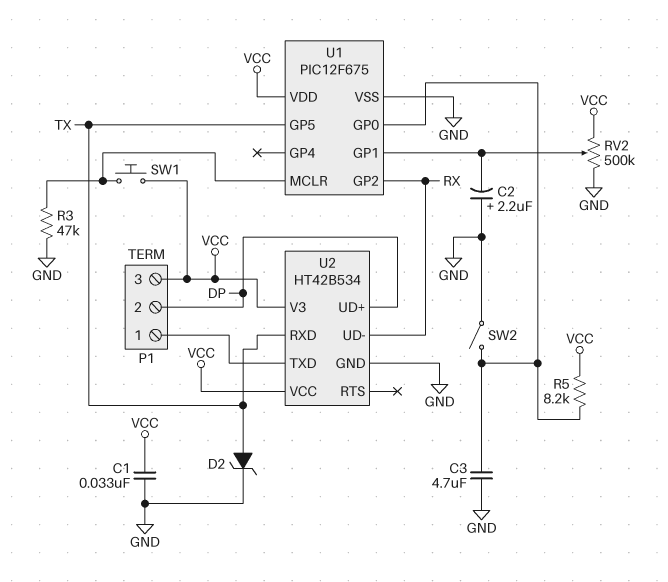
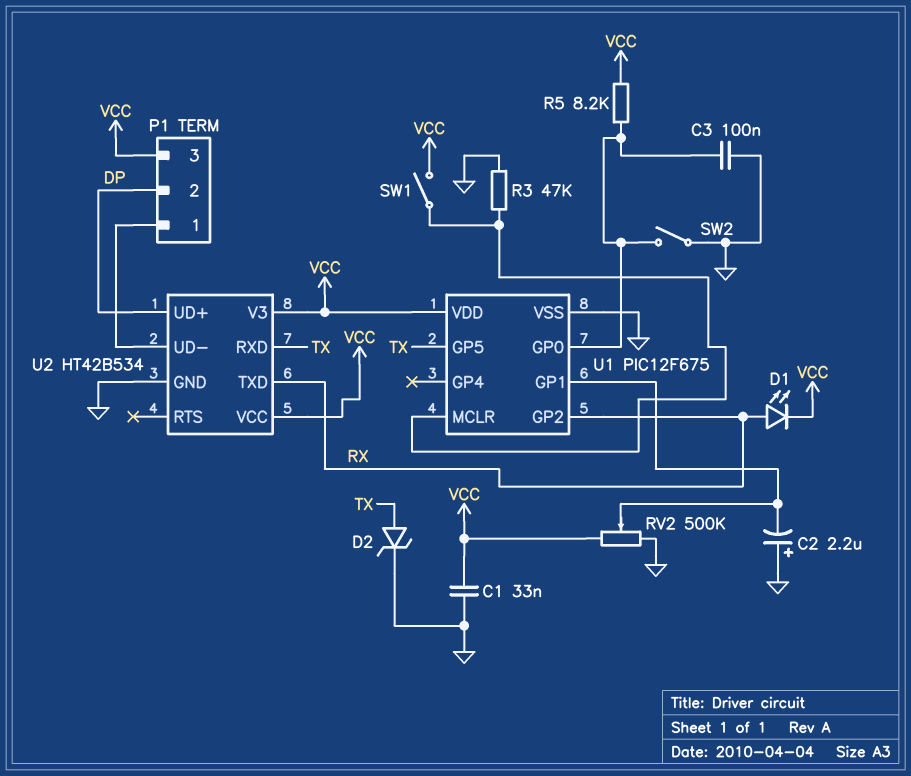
C3: 4.7uF (GND, U1/GP0) -> 100nF (GND, U1/GP0)
D1: none -> LED (A RX, K VCC)
SW1: button (U1/MCLR, VCC) -> switch (U1/MCLR, VCC)
U2 pin TXD: P1/1 -> RX
U2 pin UD-: RX -> P1/1

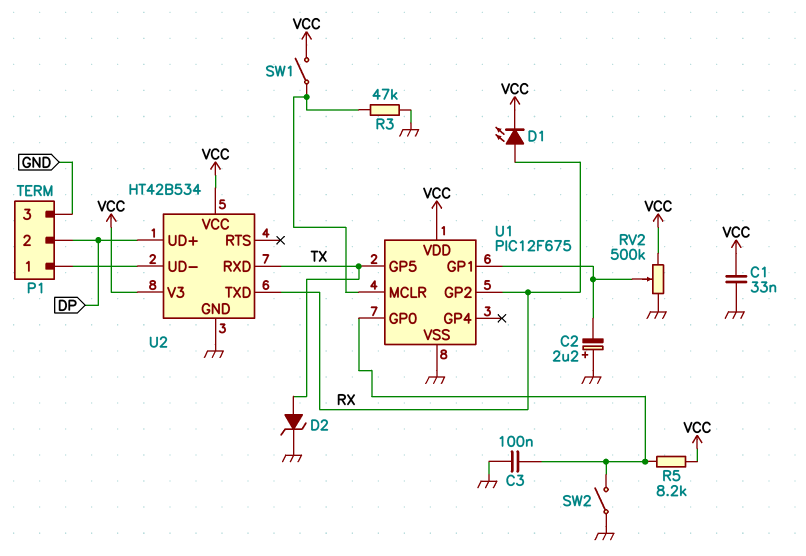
P1 pin 3: VCC -> GND

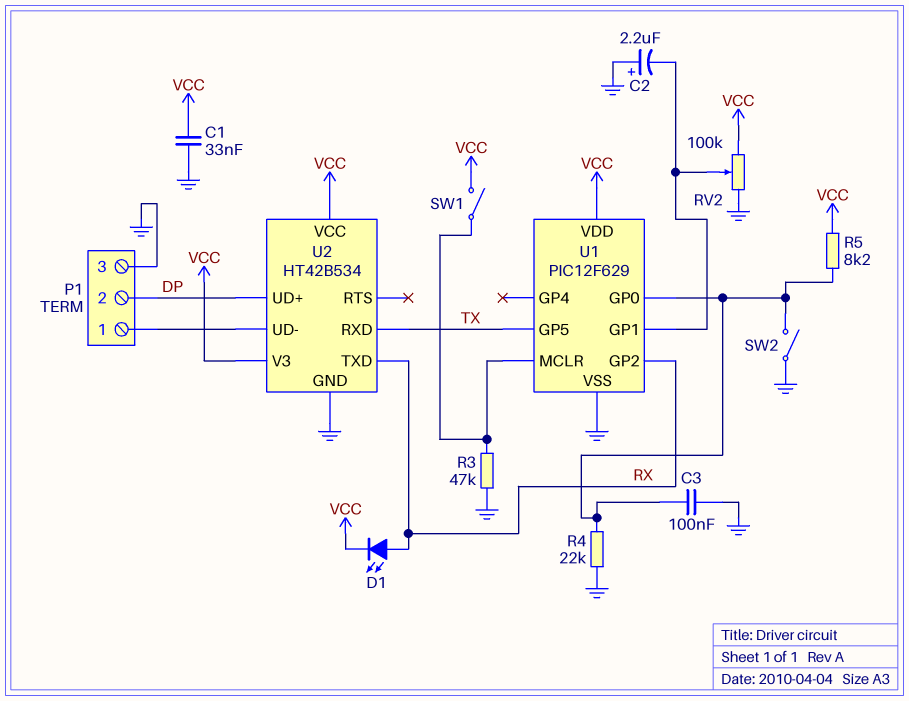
D2: zener (A TX, K GND) -> none
R4: none -> 22k (GND, U1/GP0)
RV2: 500k (GND, VCC, wiper U1/GP1) -> 100k (GND, VCC, wiper U1/GP1)
U1: PIC12F675 -> PIC12F629

